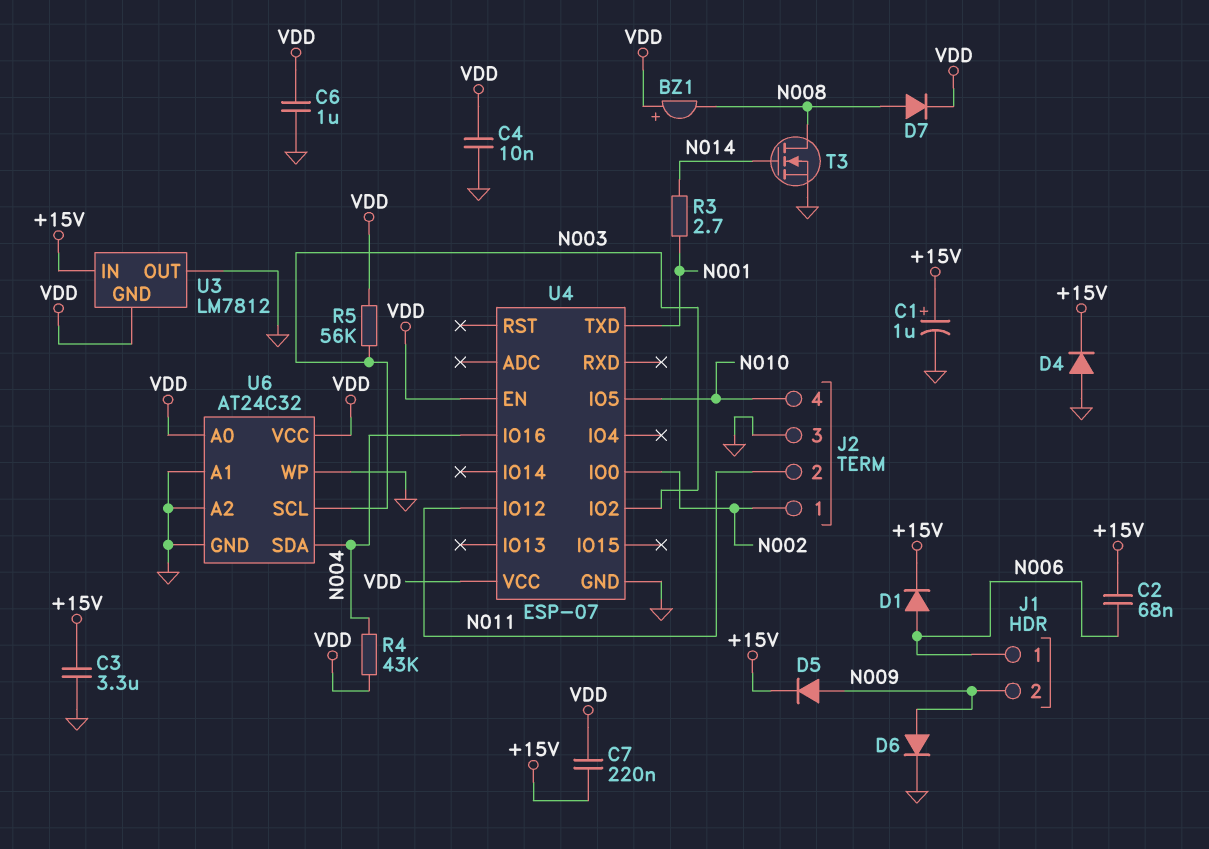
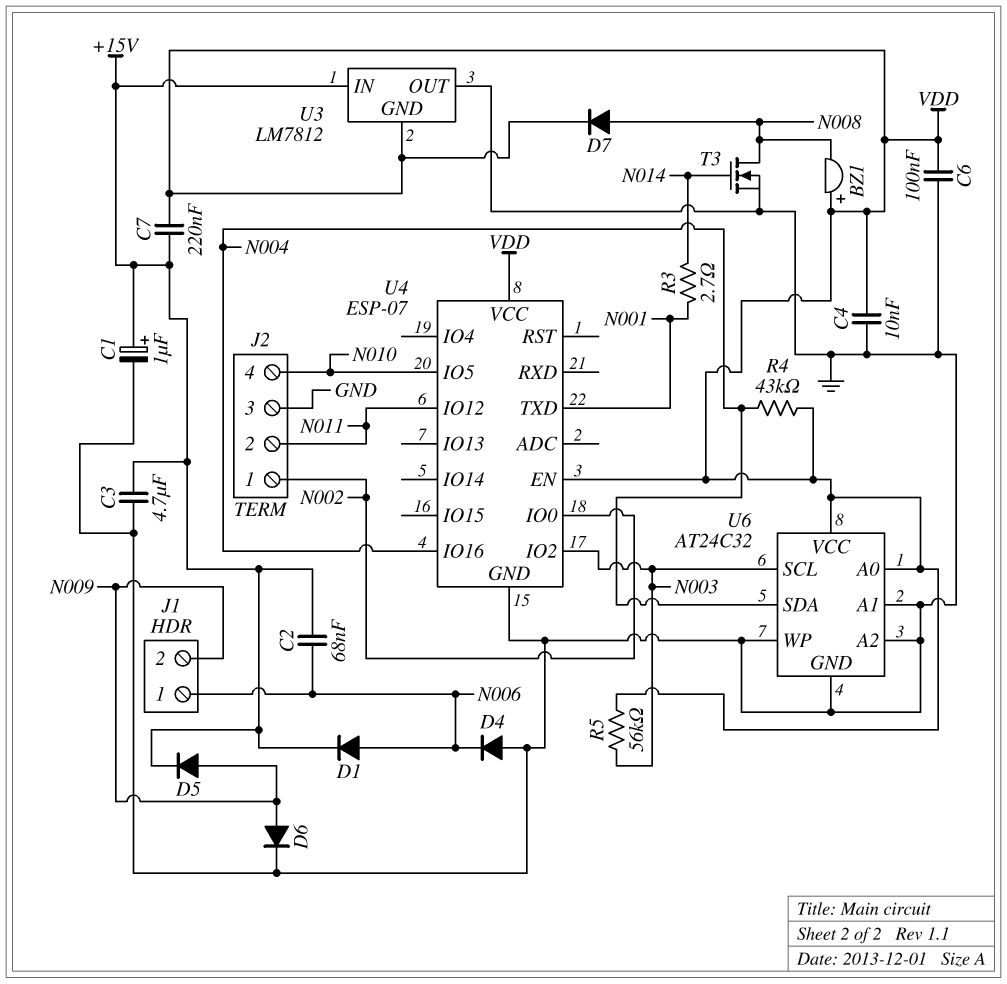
C3: 3.3uF (+15V, GND) -> 4.7uF (+15V, GND)
C6: 1uF (GND, VDD) -> 100nF (GND, VDD)
D4: diode (A GND, K +15V) -> diode (A GND, K N006)

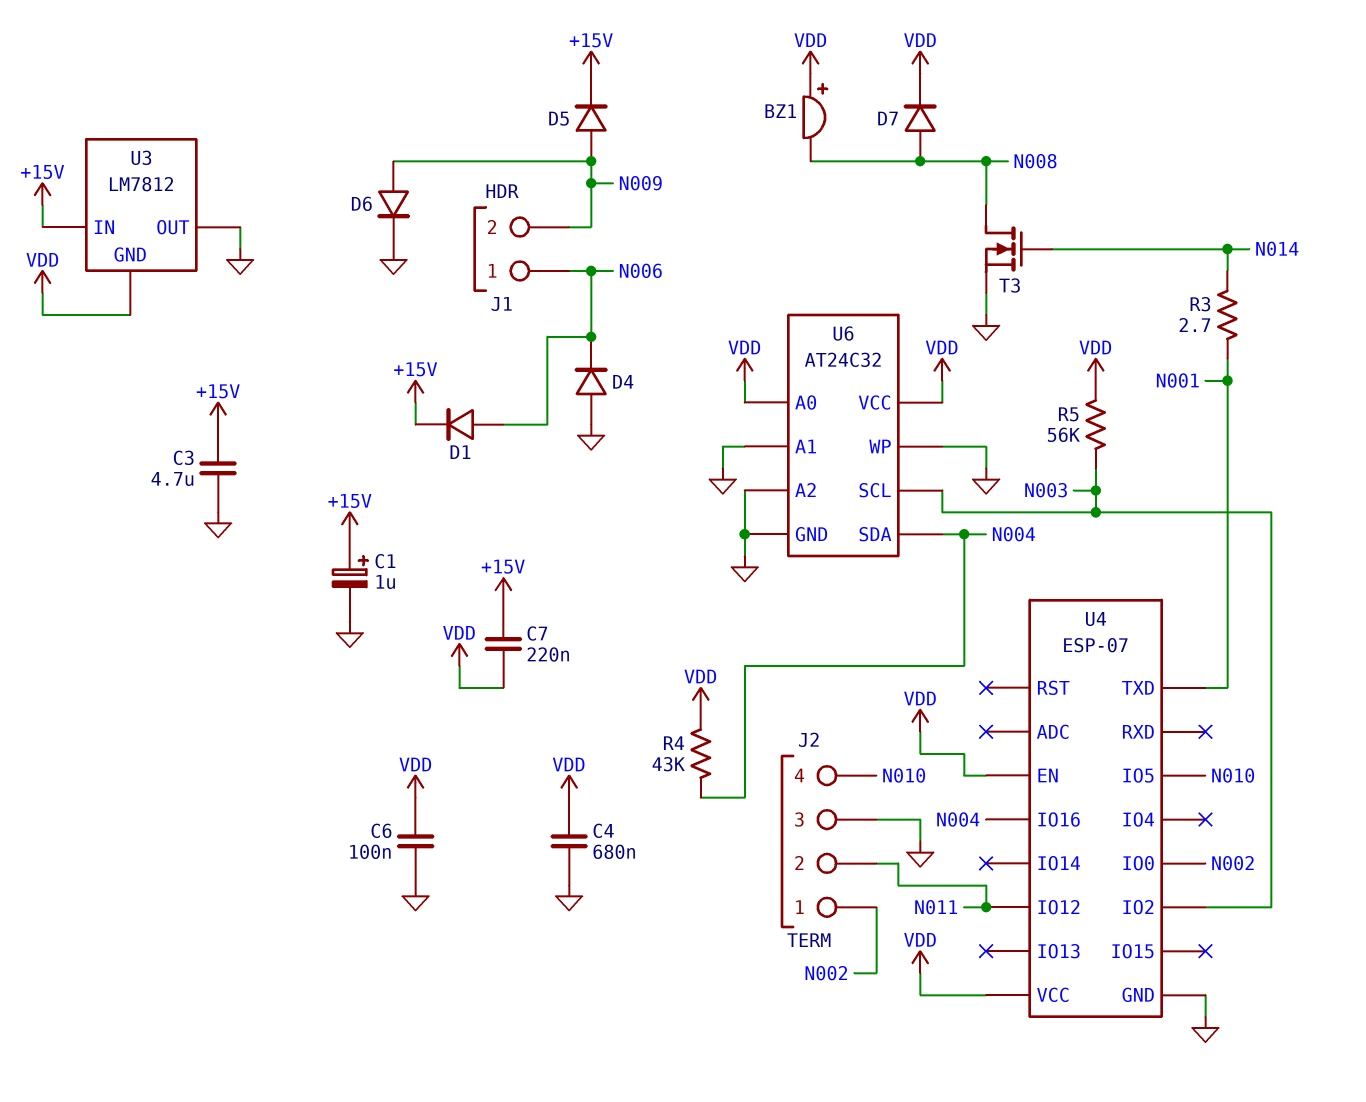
C2: 68nF (+15V, N006) -> none
C4: 10nF (GND, VDD) -> 680nF (GND, VDD)

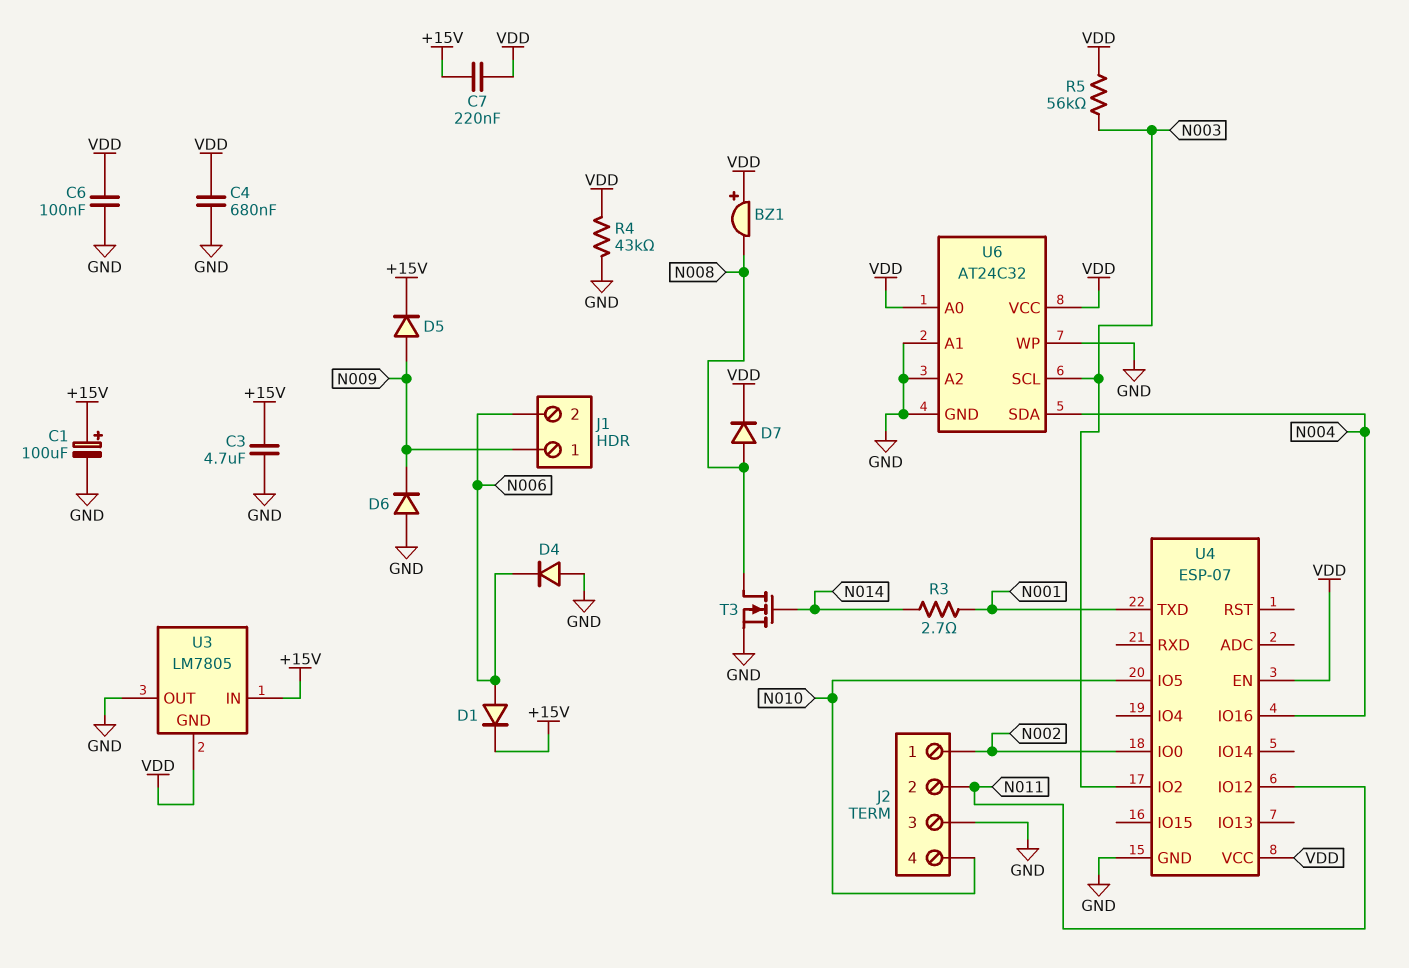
C1: 1uF (plus +15V, minus GND) -> 100uF (plus +15V, minus GND)
D6: diode (A N009, K GND) -> diode (A GND, K N009)
J1 pin 1: N006 -> N009
J1 pin 2: N009 -> N006
R4: 43k (N004, VDD) -> 43k (GND, VDD)
U3: LM7812 -> LM7805

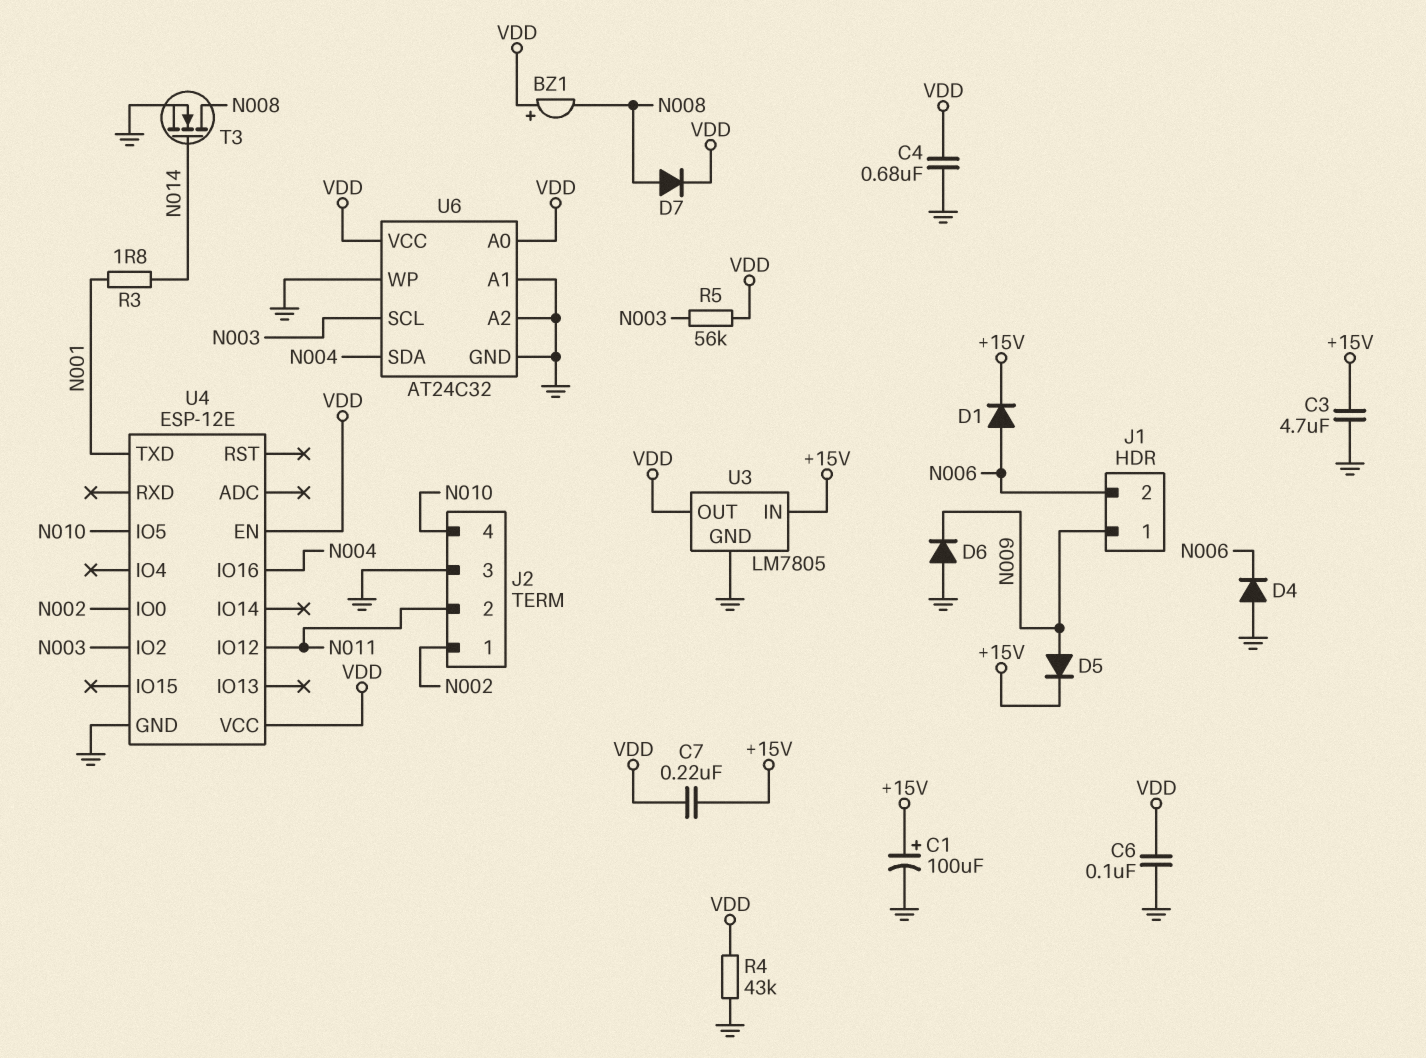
R3: 2.7 (N001, N014) -> 1.8 (N001, N014)
U3 pin GND: VDD -> GND
U3 pin OUT: GND -> VDD
U4: ESP-07 -> ESP-12E

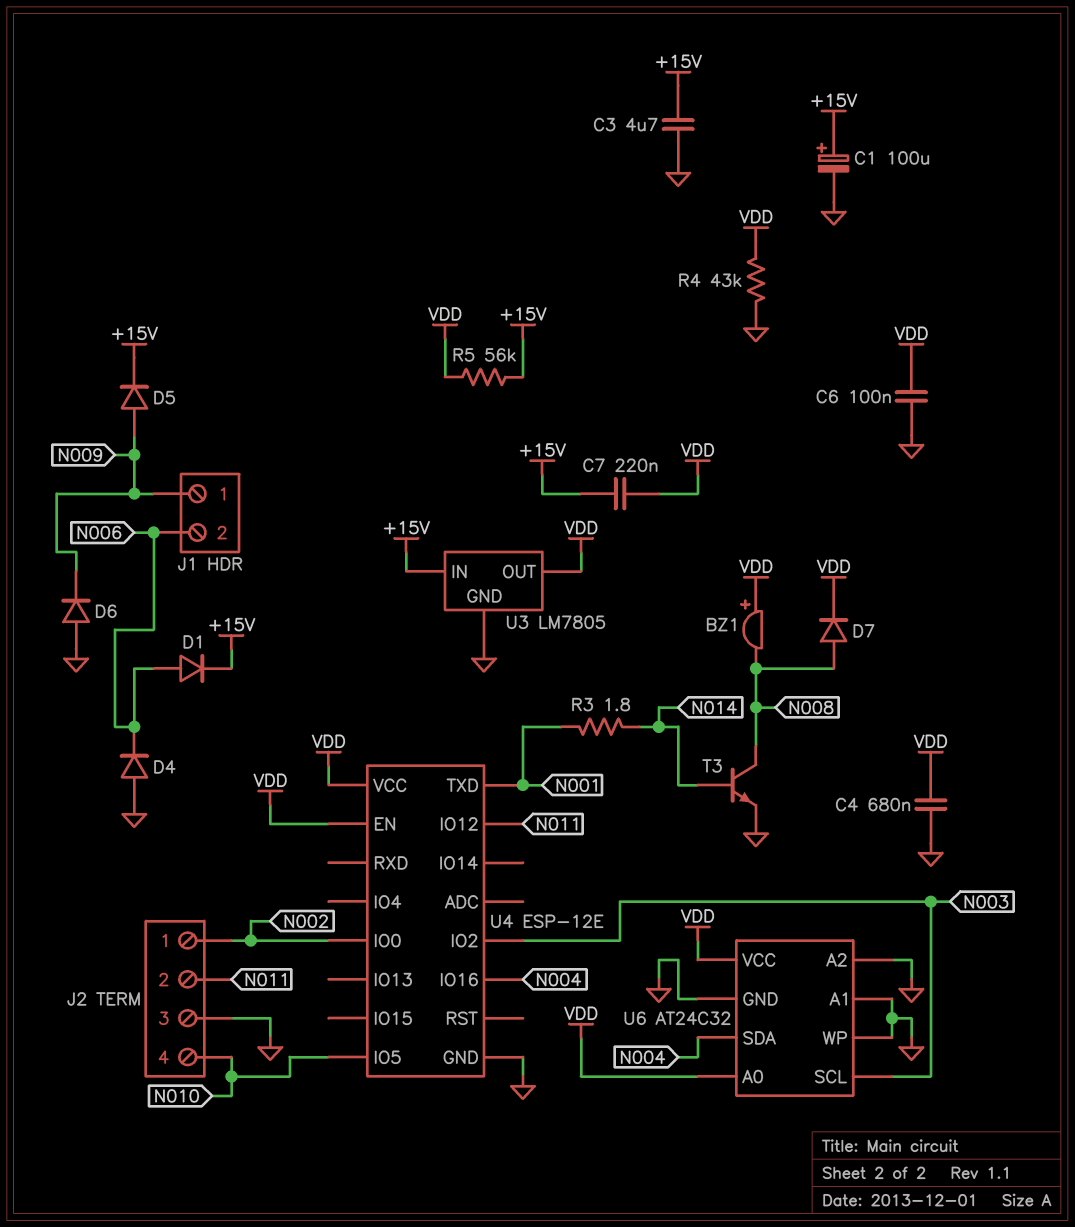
R5: 56k (N003, VDD) -> 56k (+15V, VDD)
T3: NMOS (G N014, D N008, S GND) -> NPN (B N014, C N008, E GND)

